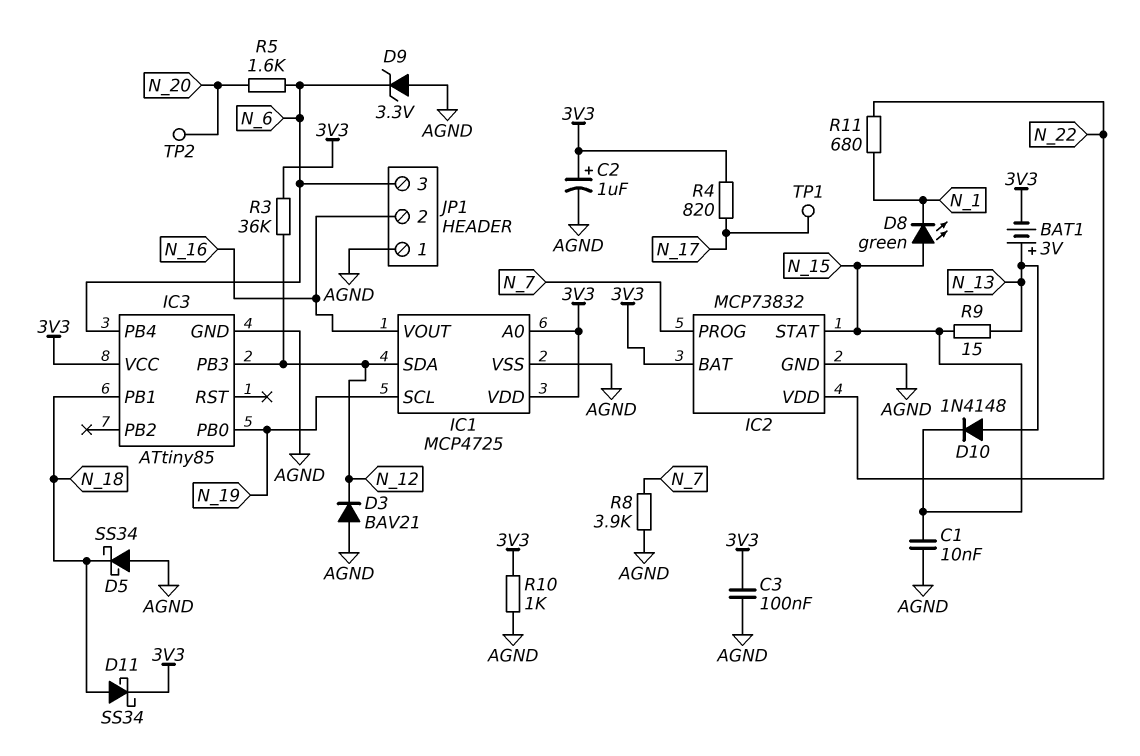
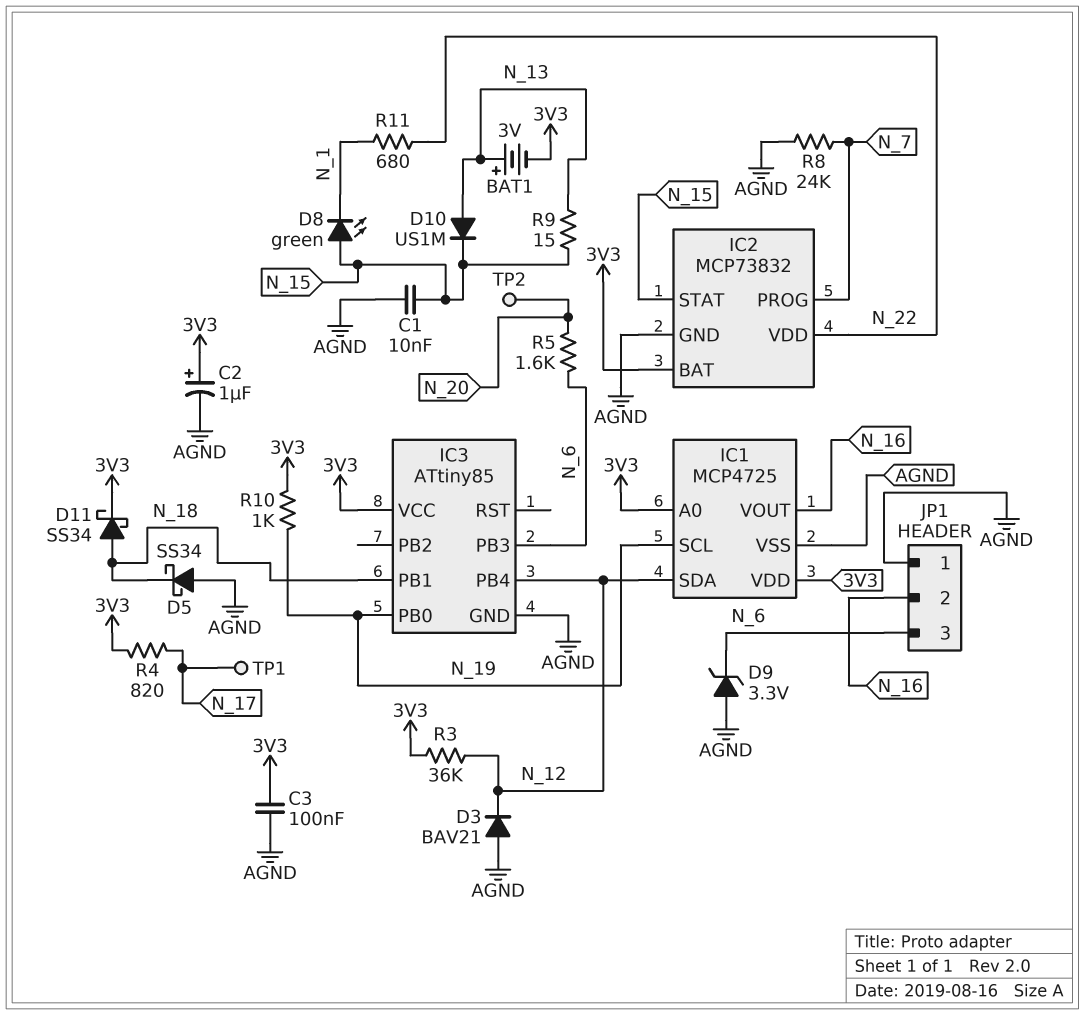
D10: diode 1N4148 (A N_13, K N_15) -> diode US1M (A N_13, K N_15)
IC3 pin PB3: N_12 -> N_6
IC3 pin PB4: N_6 -> N_12
R8: 3.9k (AGND, N_7) -> 24k (AGND, N_7)
R10: 1k (3V3, AGND) -> 1k (3V3, N_19)

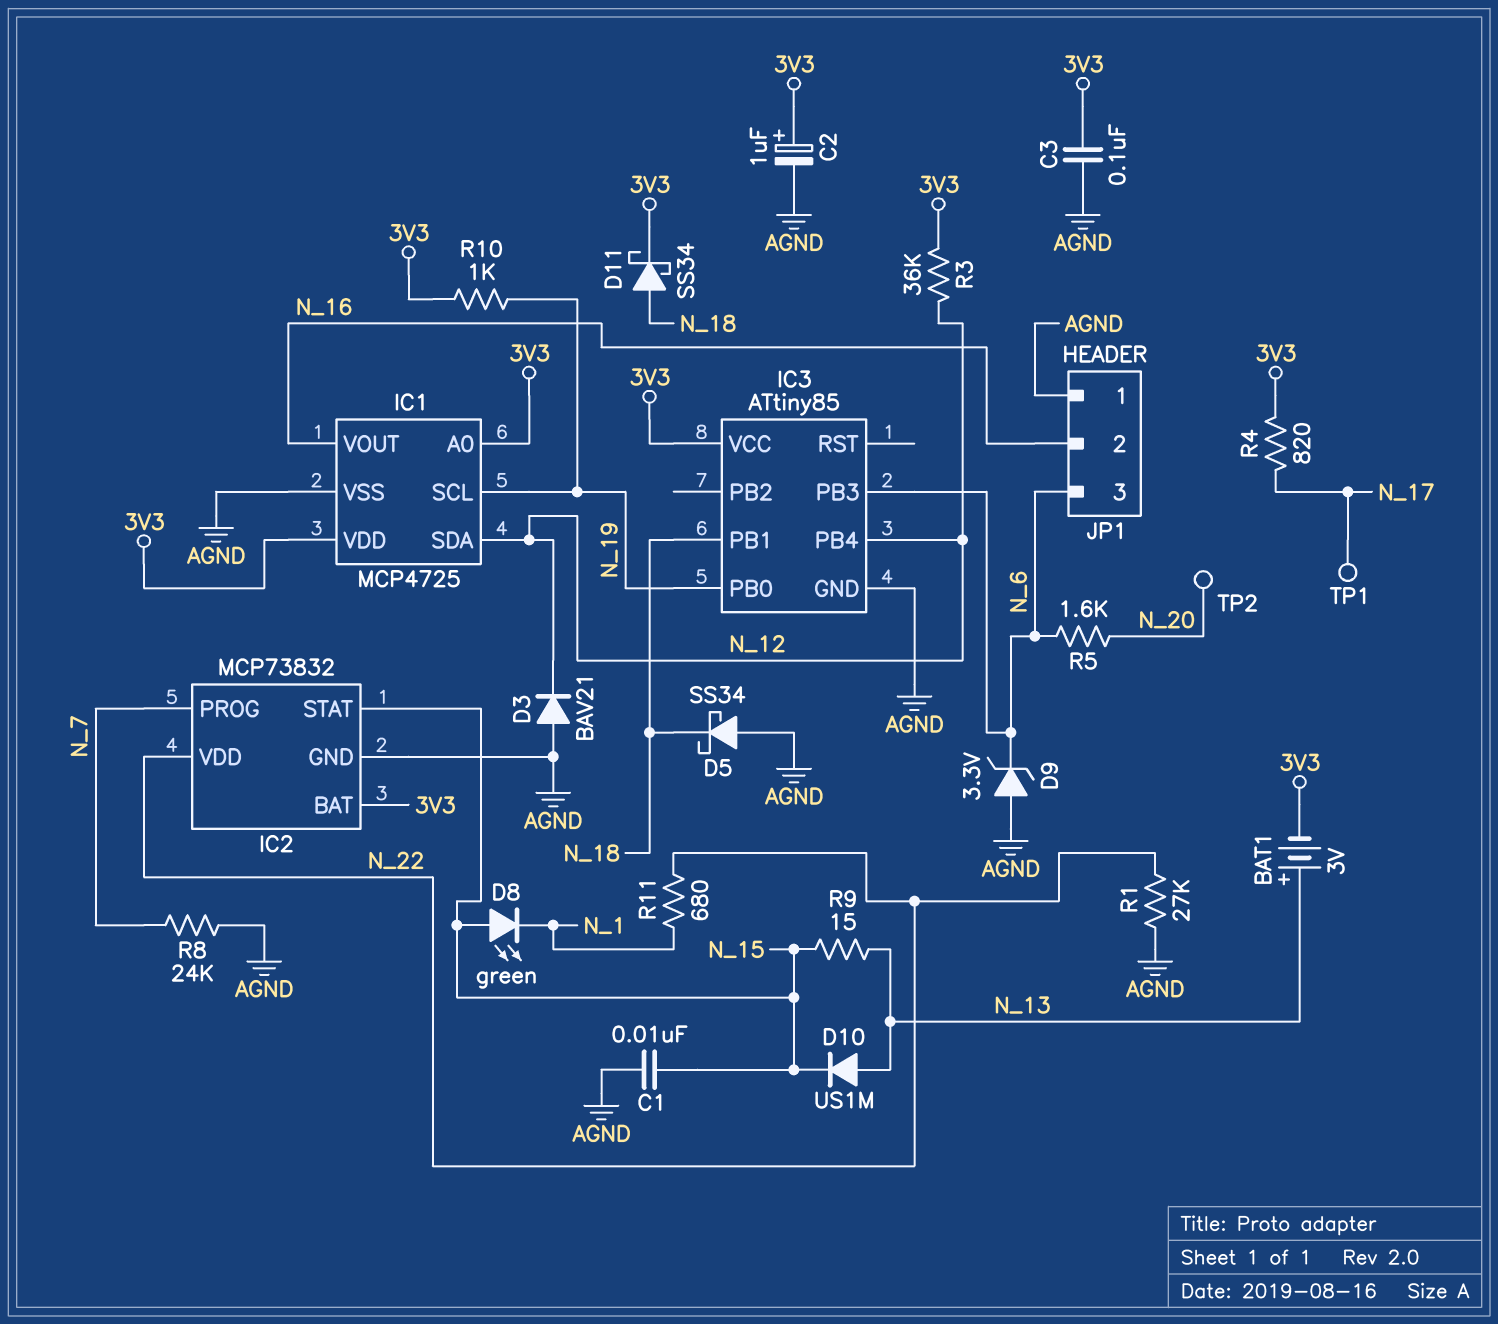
R1: none -> 27k (AGND, N_22)

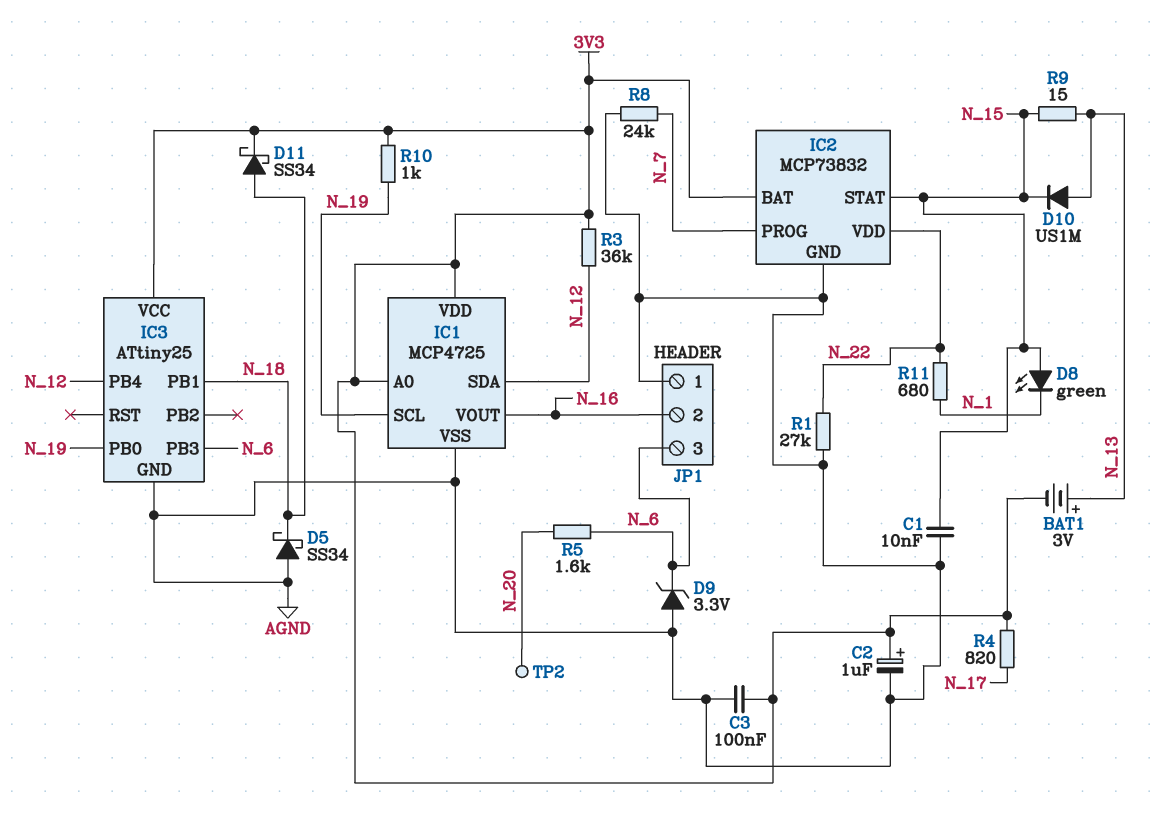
D3: diode BAV21 (A AGND, K N_12) -> none
IC3: ATtiny85 -> ATtiny25
TP1: test point (N_17) -> none

